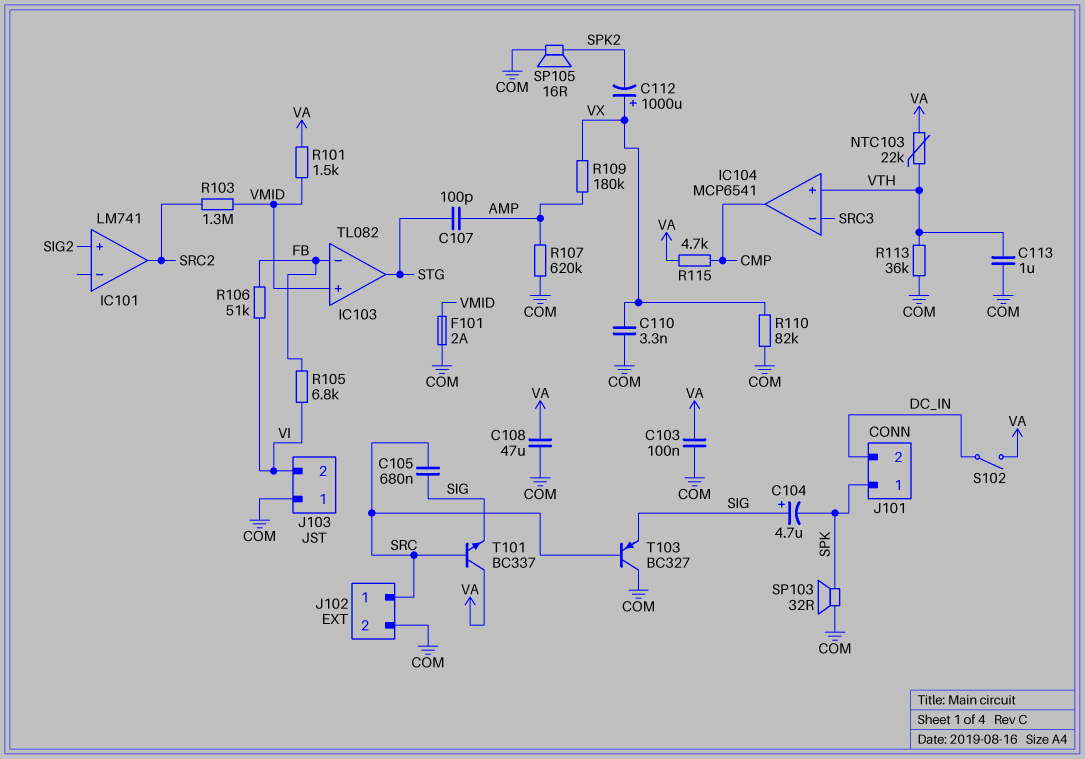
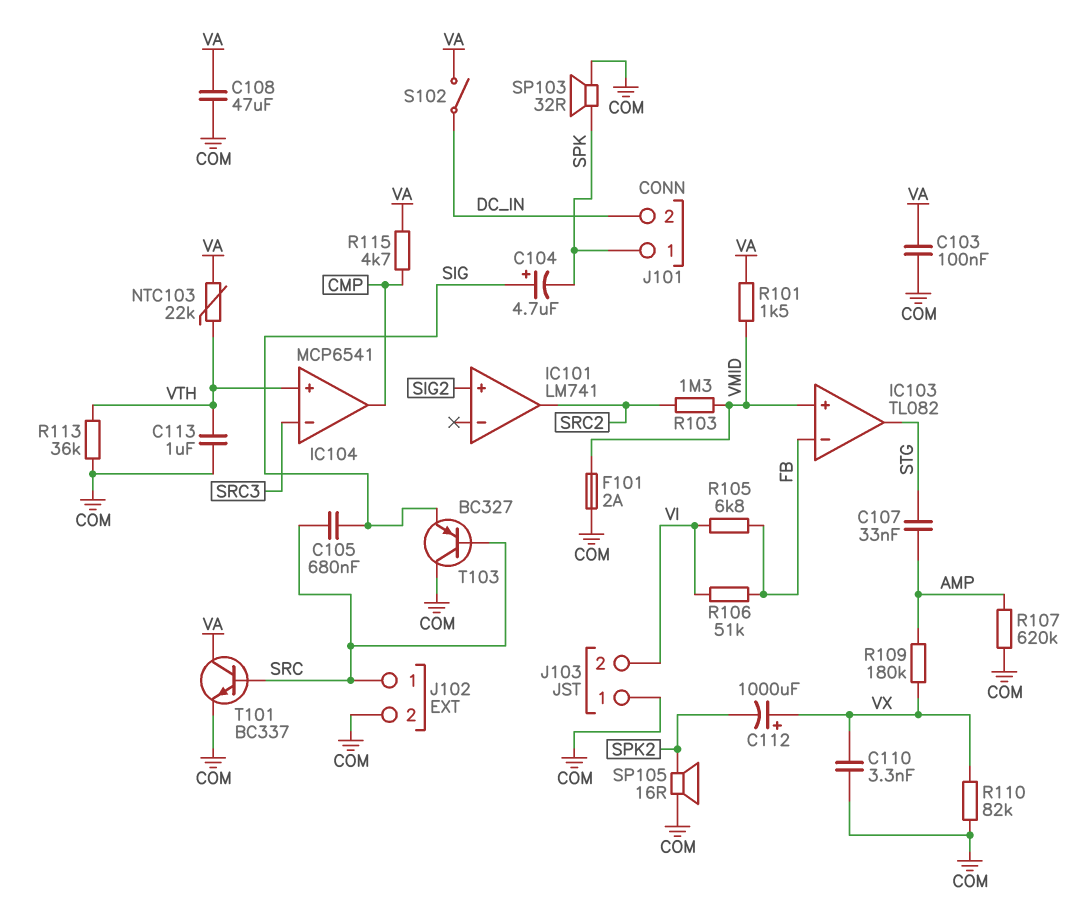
C107: 100pF (AMP, STG) -> 33nF (AMP, STG)
T101: NPN BC337 (B SRC, C VA, E SIG) -> NPN BC337 (B SRC, C VA, E COM)

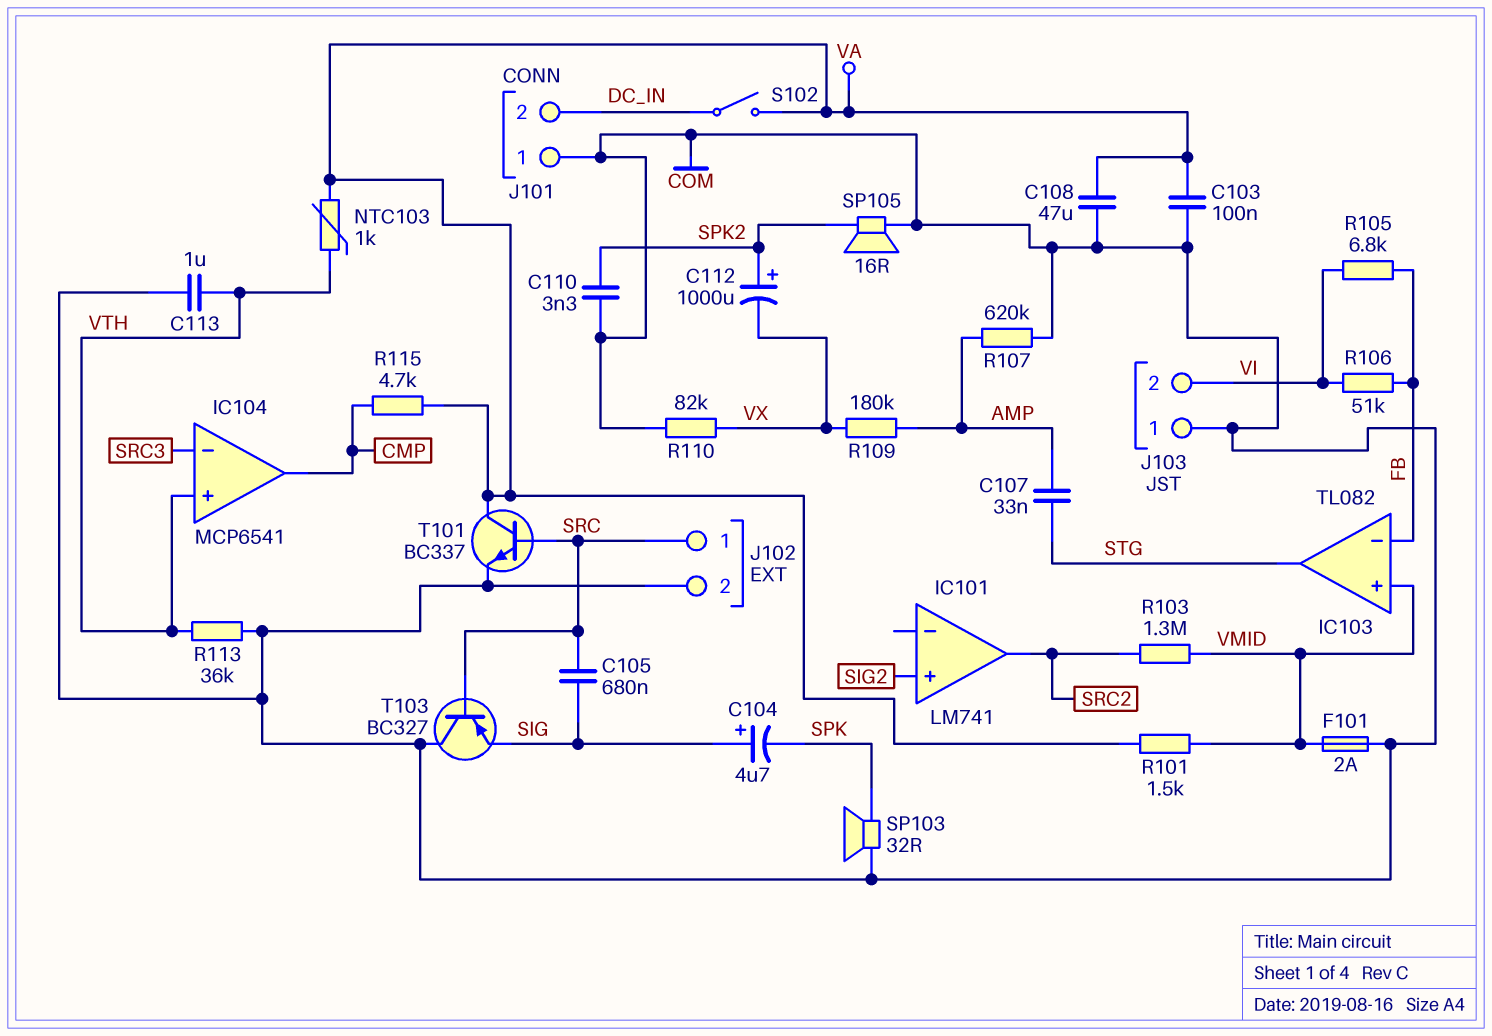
C110: 3.3nF (COM, VX) -> 3.3nF (COM, SPK2)
C112: 1000uF (plus VX, minus SPK2) -> 1000uF (plus SPK2, minus VX)
J101 pin 1: SPK -> COM
NTC103: 22k (VA, VTH) -> 1k (VA, VTH)

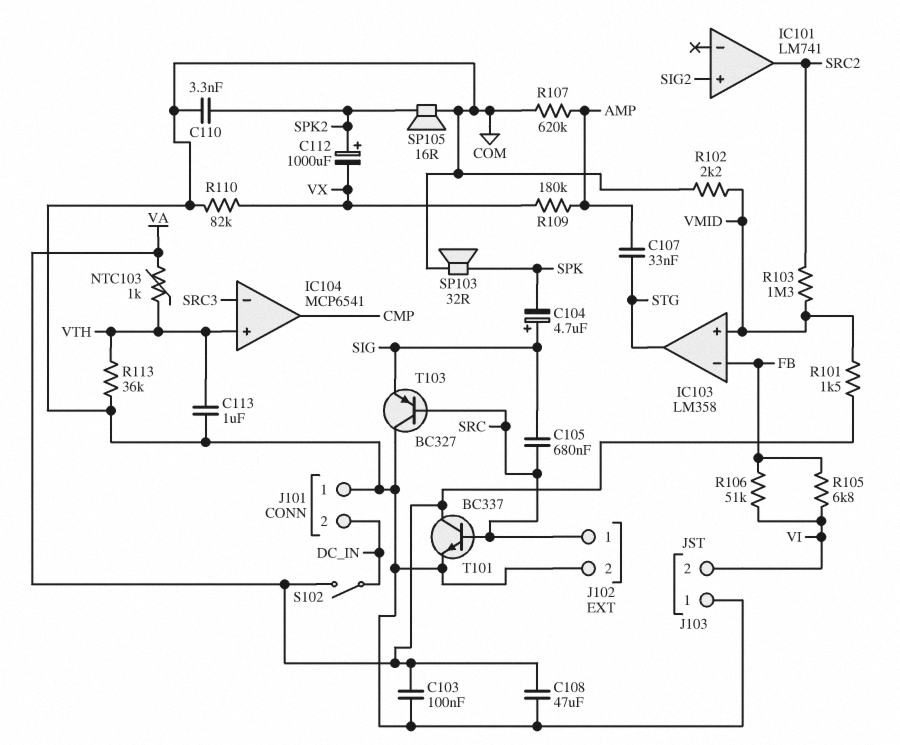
F101: 2A (COM, VMID) -> none
IC103: TL082 -> LM358
R102: none -> 2.2k (COM, VMID)
R115: 4.7k (CMP, VA) -> none

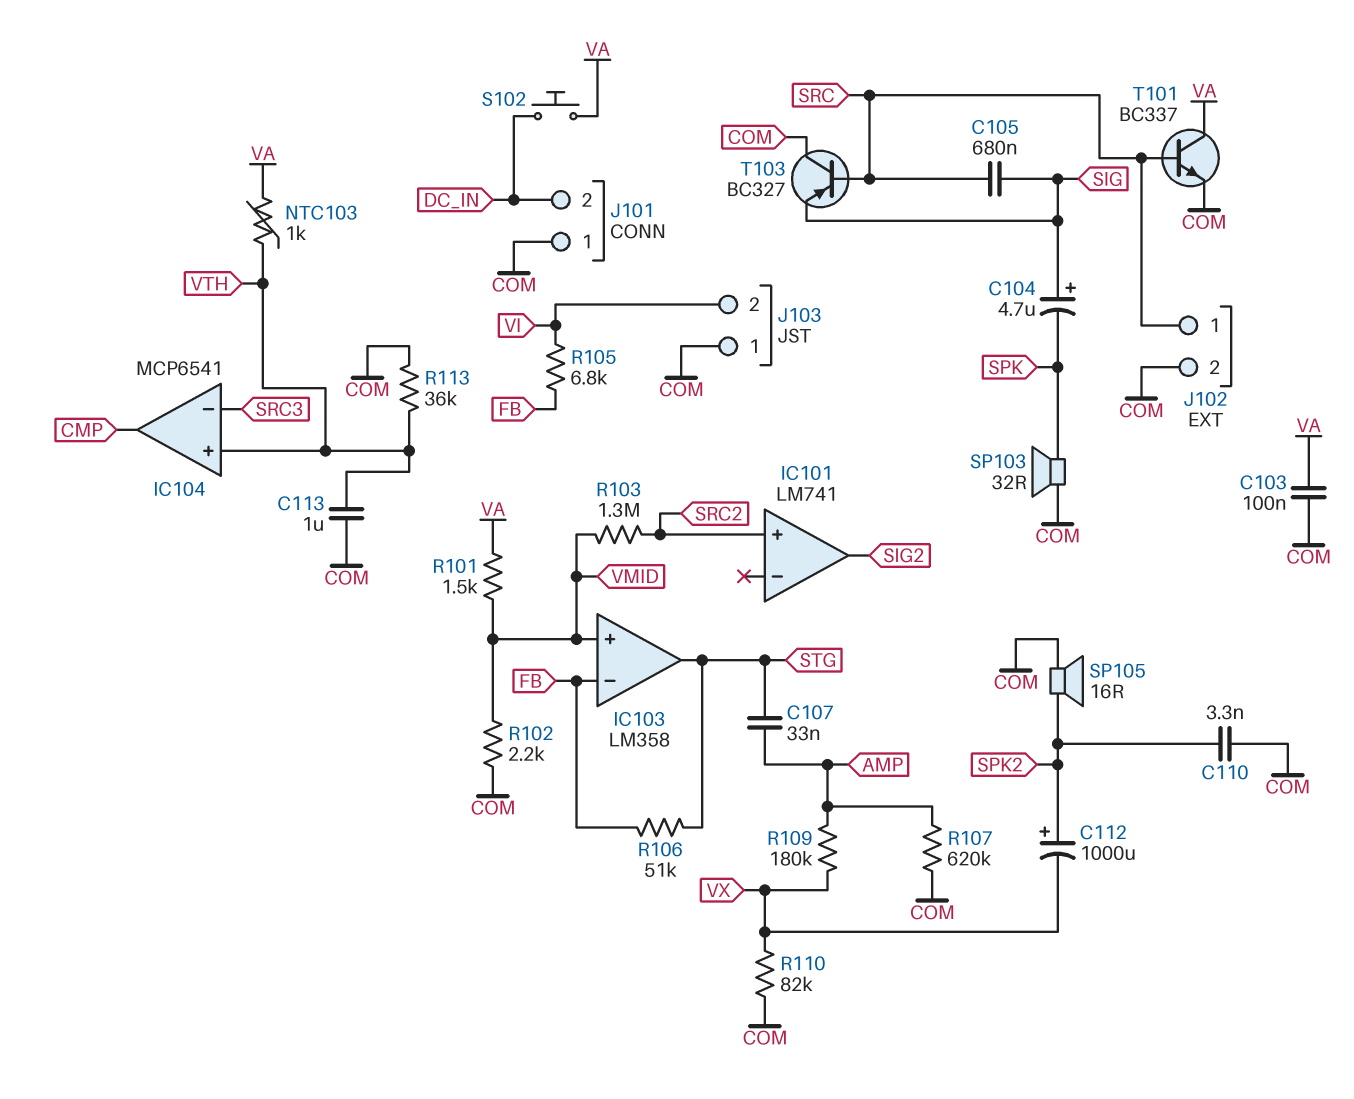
C108: 47uF (COM, VA) -> none
IC101 pin in+: SIG2 -> SRC2
IC101 pin out: SRC2 -> SIG2
R106: 51k (FB, VI) -> 51k (FB, STG)
S102: switch (DC_IN, VA) -> button (DC_IN, VA)

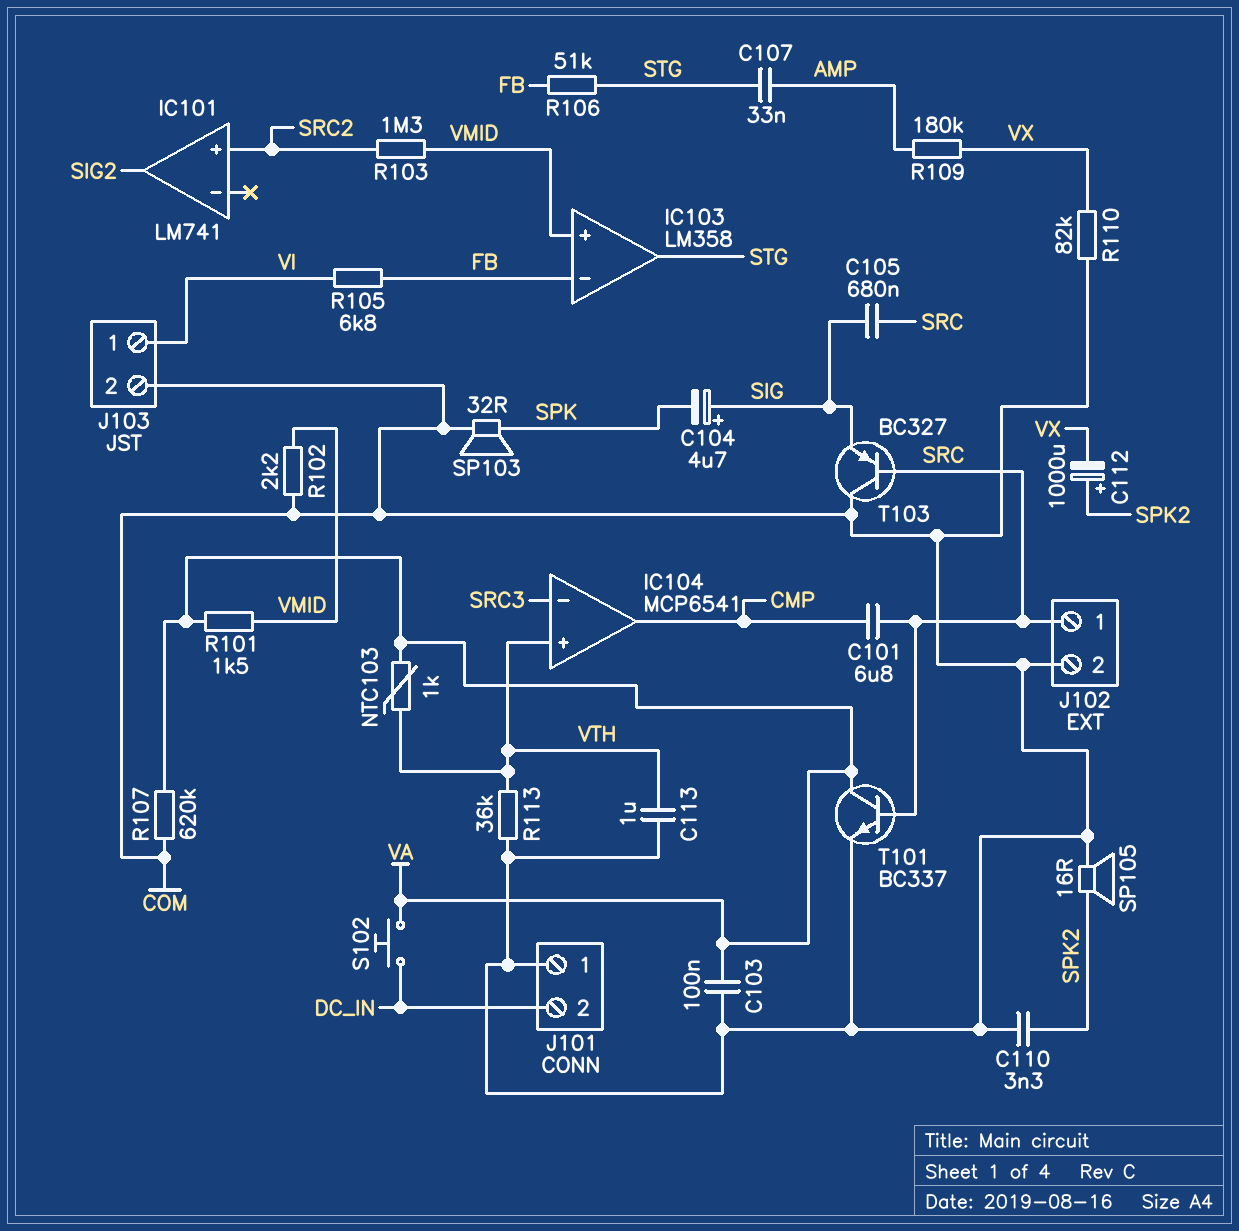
C101: none -> 6.8uF (CMP, SRC)
J103 pin 1: COM -> VI
J103 pin 2: VI -> COM
R107: 620k (AMP, COM) -> 620k (COM, VA)

